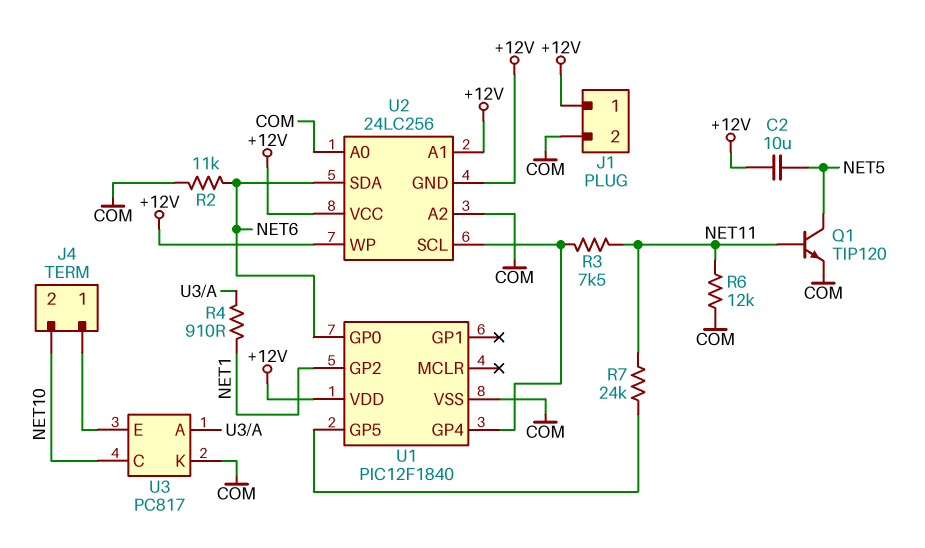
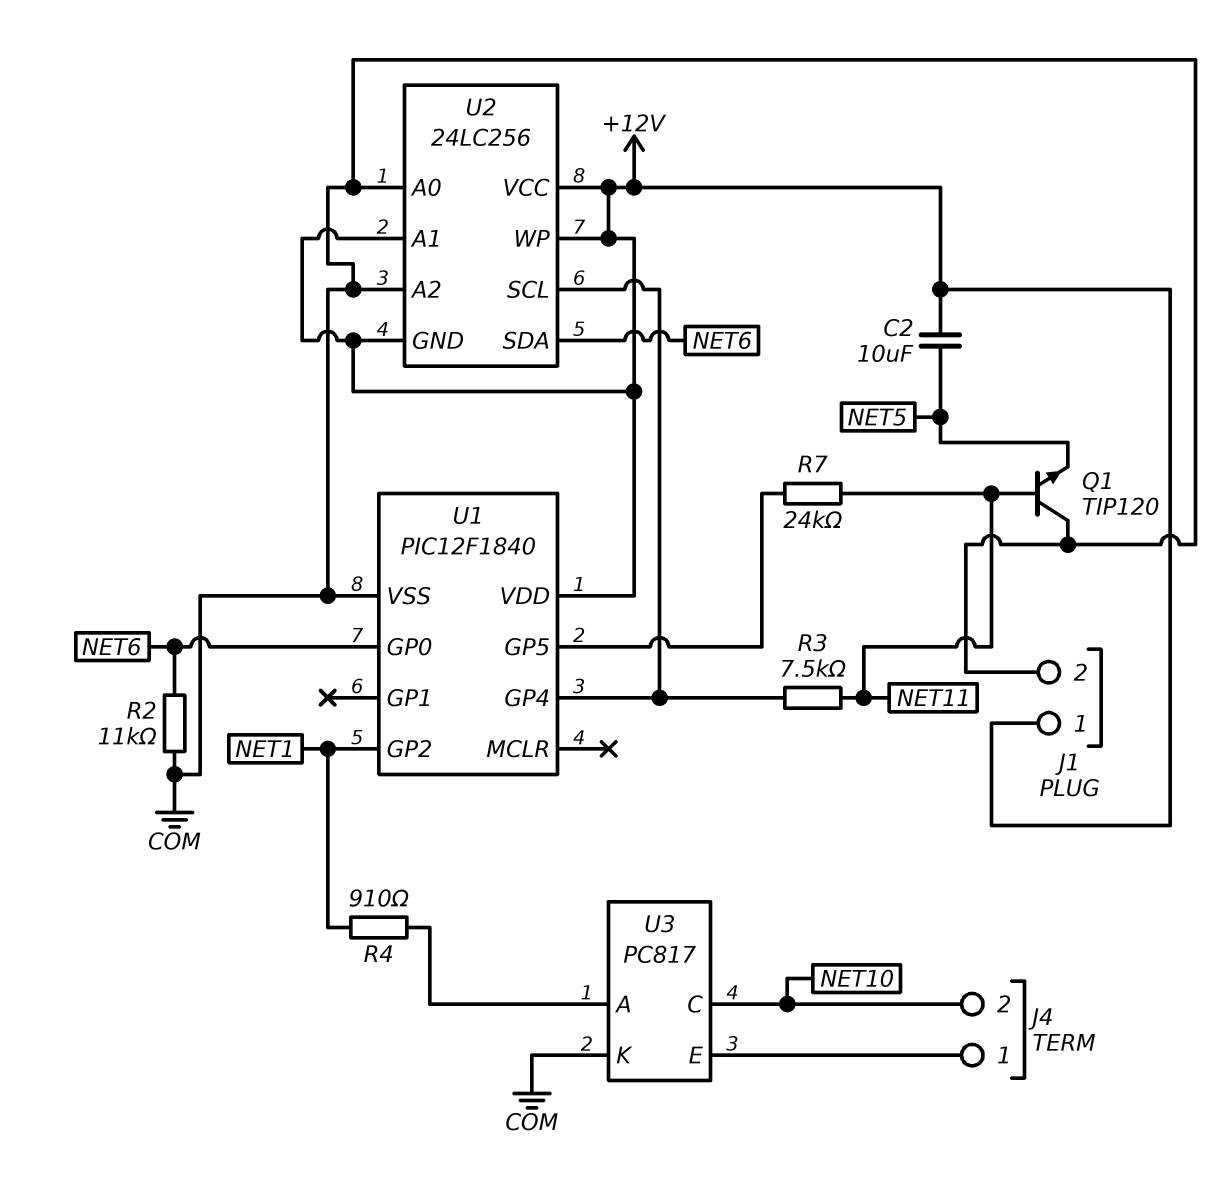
Q1: NPN TIP120 (B NET11, C NET5, E COM) -> NPN TIP120 (B NET11, C COM, E NET5)
R6: 12k (COM, NET11) -> none

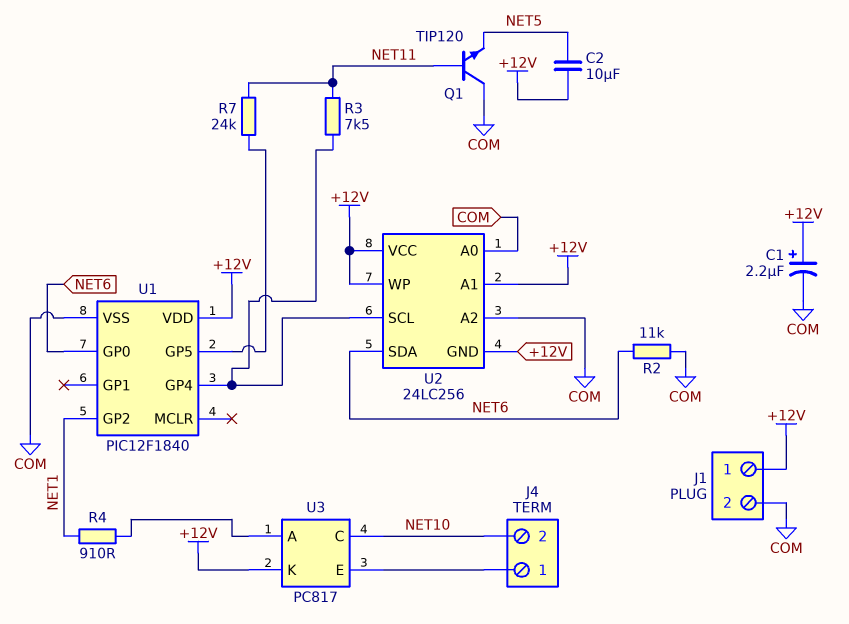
C1: none -> 2.2uF (plus +12V, minus COM)
U3 pin K: COM -> +12V

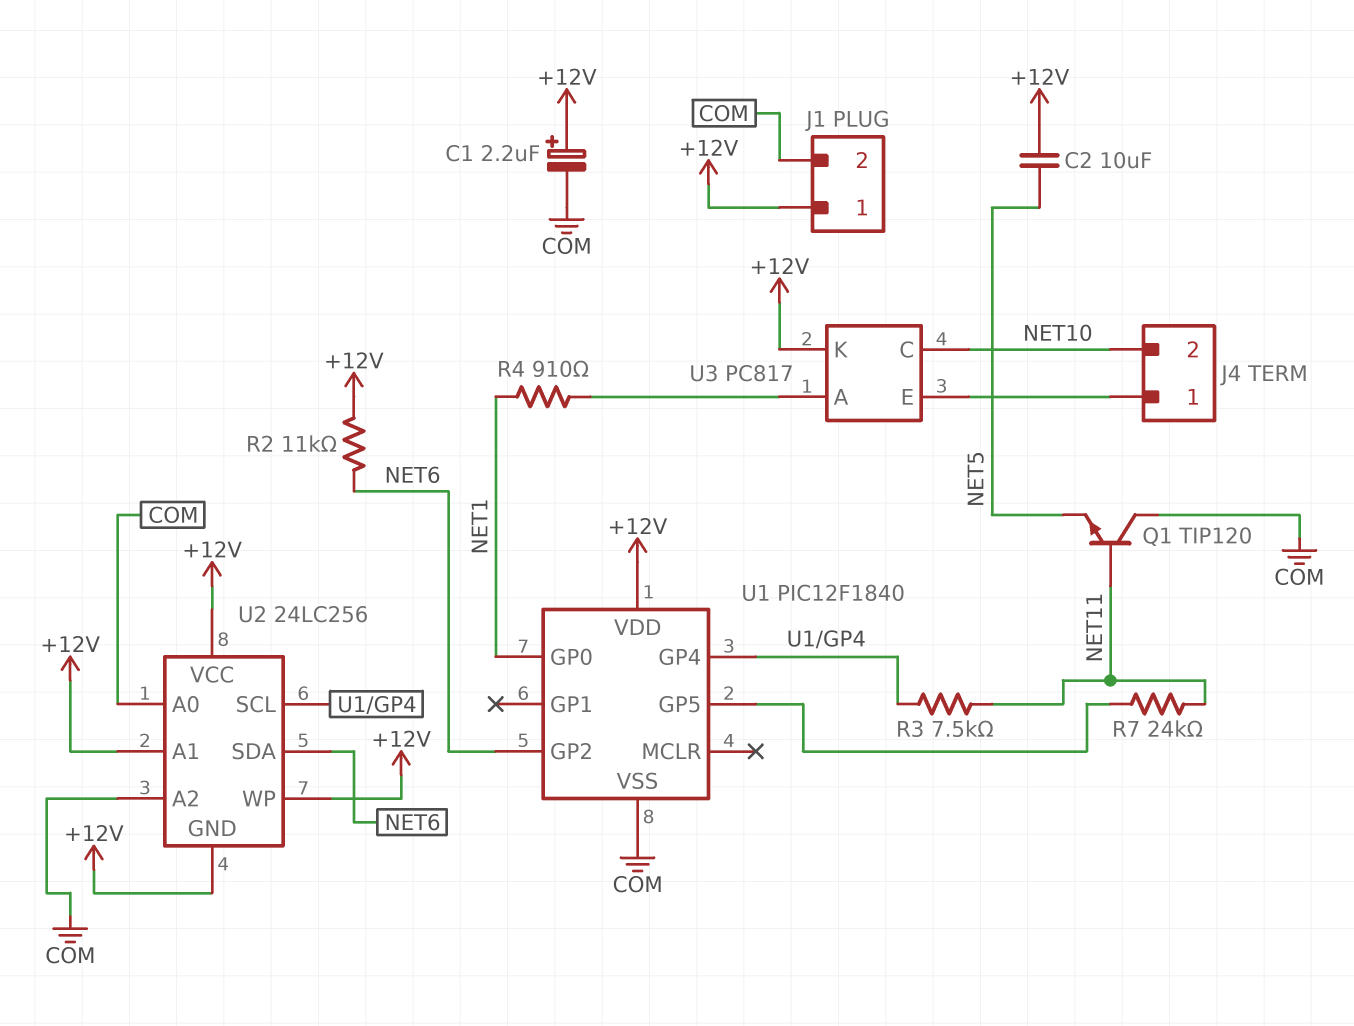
R2: 11k (COM, NET6) -> 11k (+12V, NET6)
U1 pin GP0: NET6 -> NET1
U1 pin GP2: NET1 -> NET6

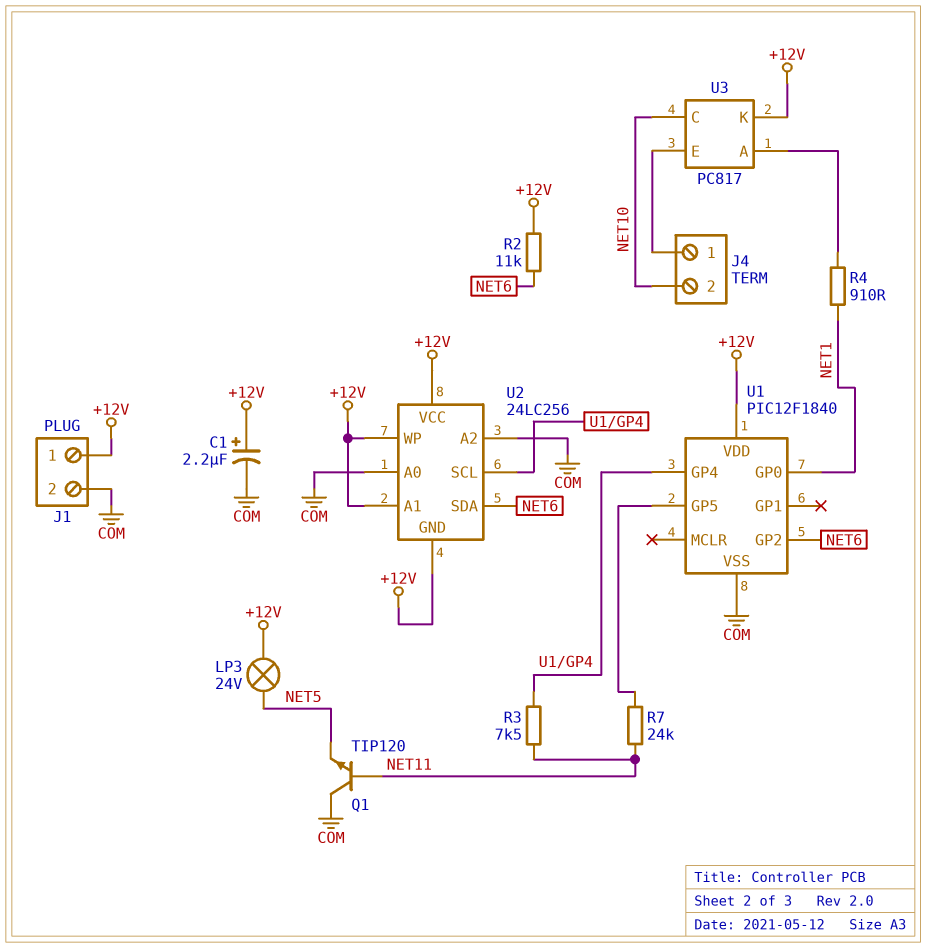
C2: 10uF (+12V, NET5) -> none
LP3: none -> lamp 24V (+12V, NET5)

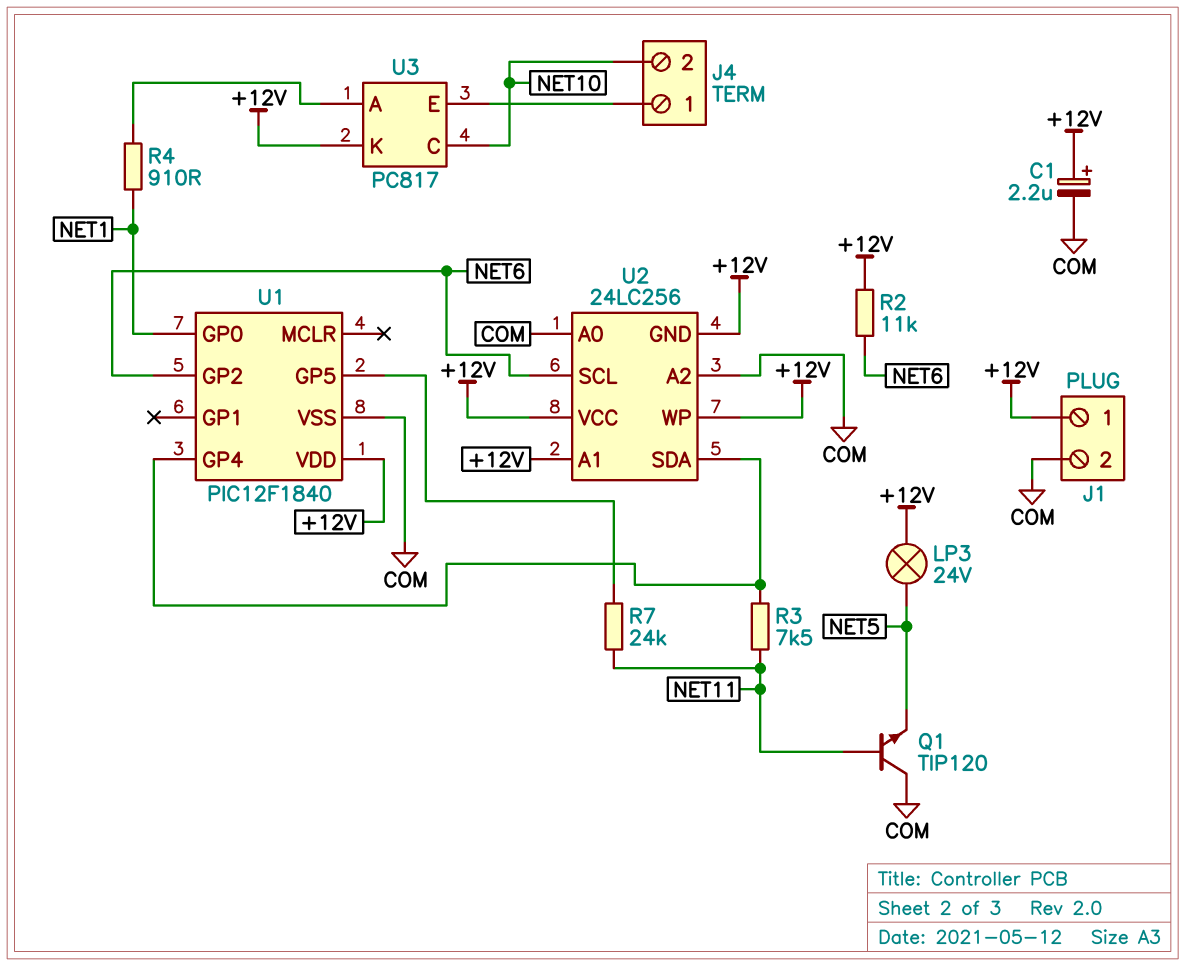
U2 pin SCL: U1/GP4 -> NET6
U2 pin SDA: NET6 -> U1/GP4

